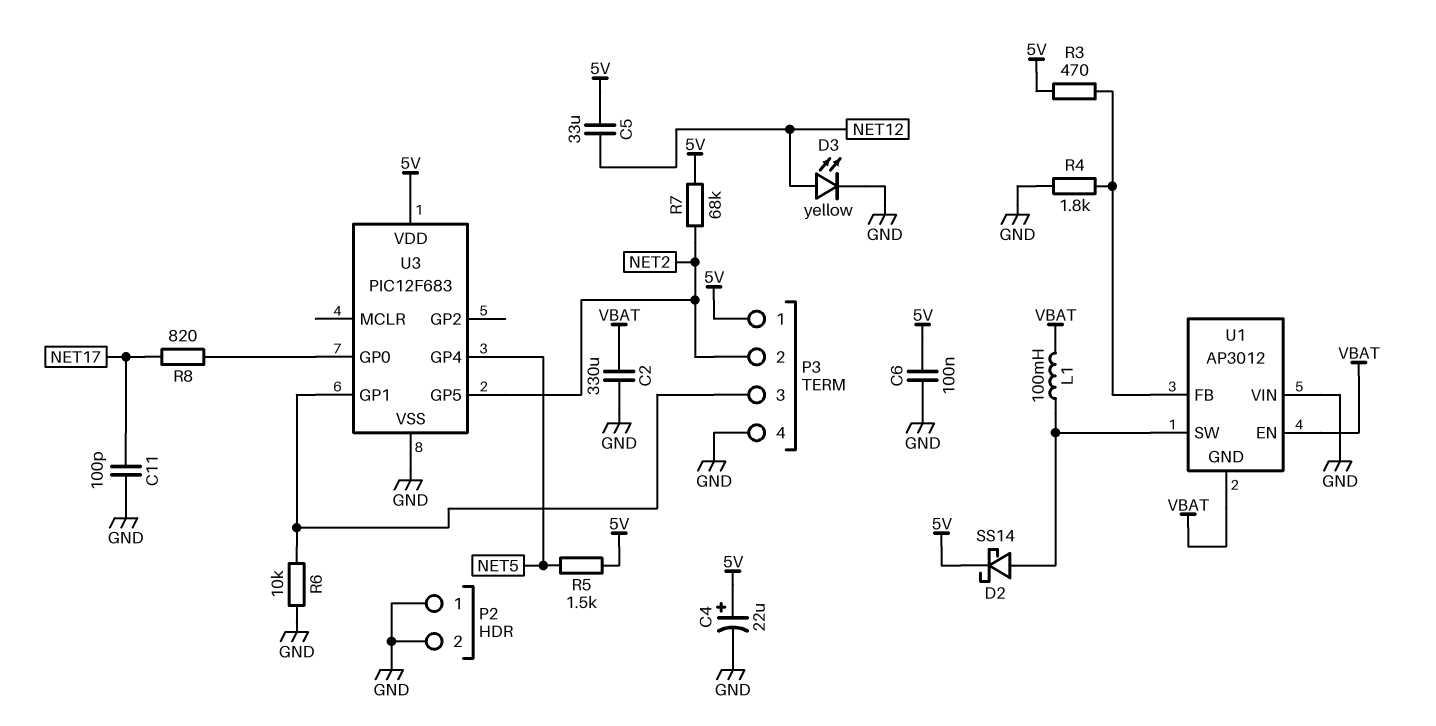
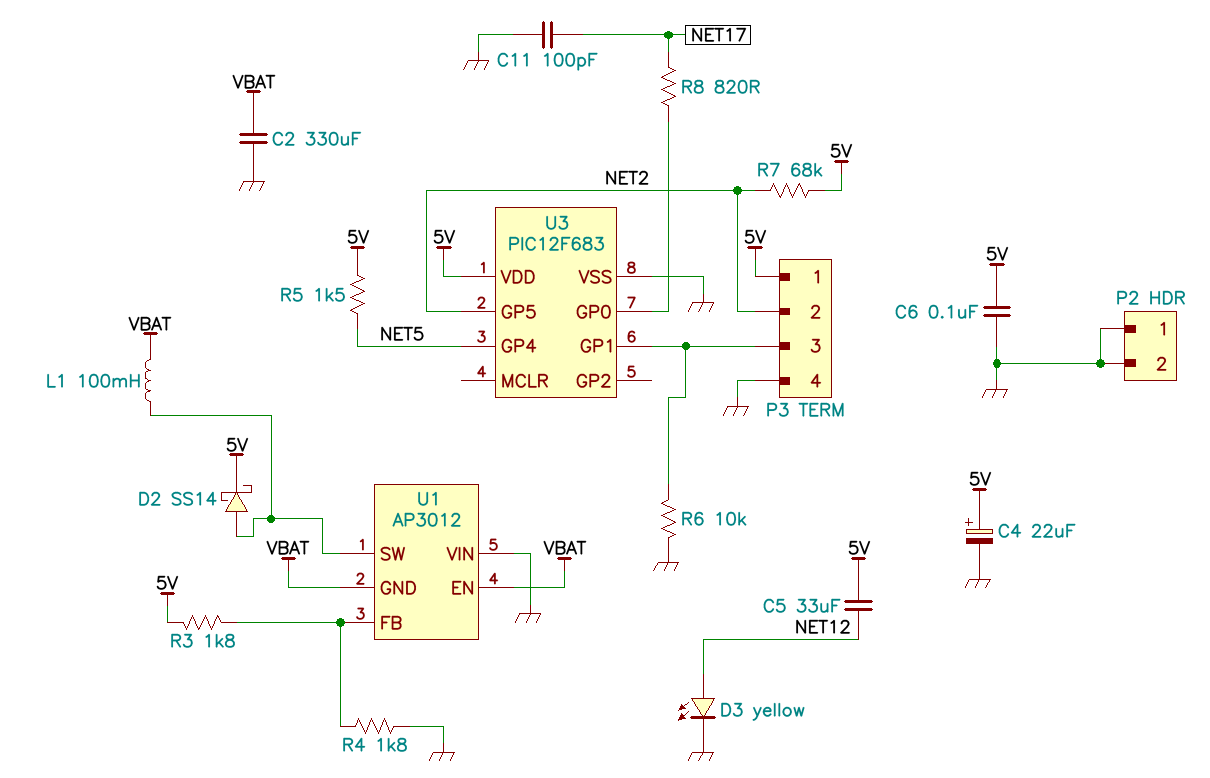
R3: 470 (5V, U1/FB) -> 1.8k (5V, U1/FB)

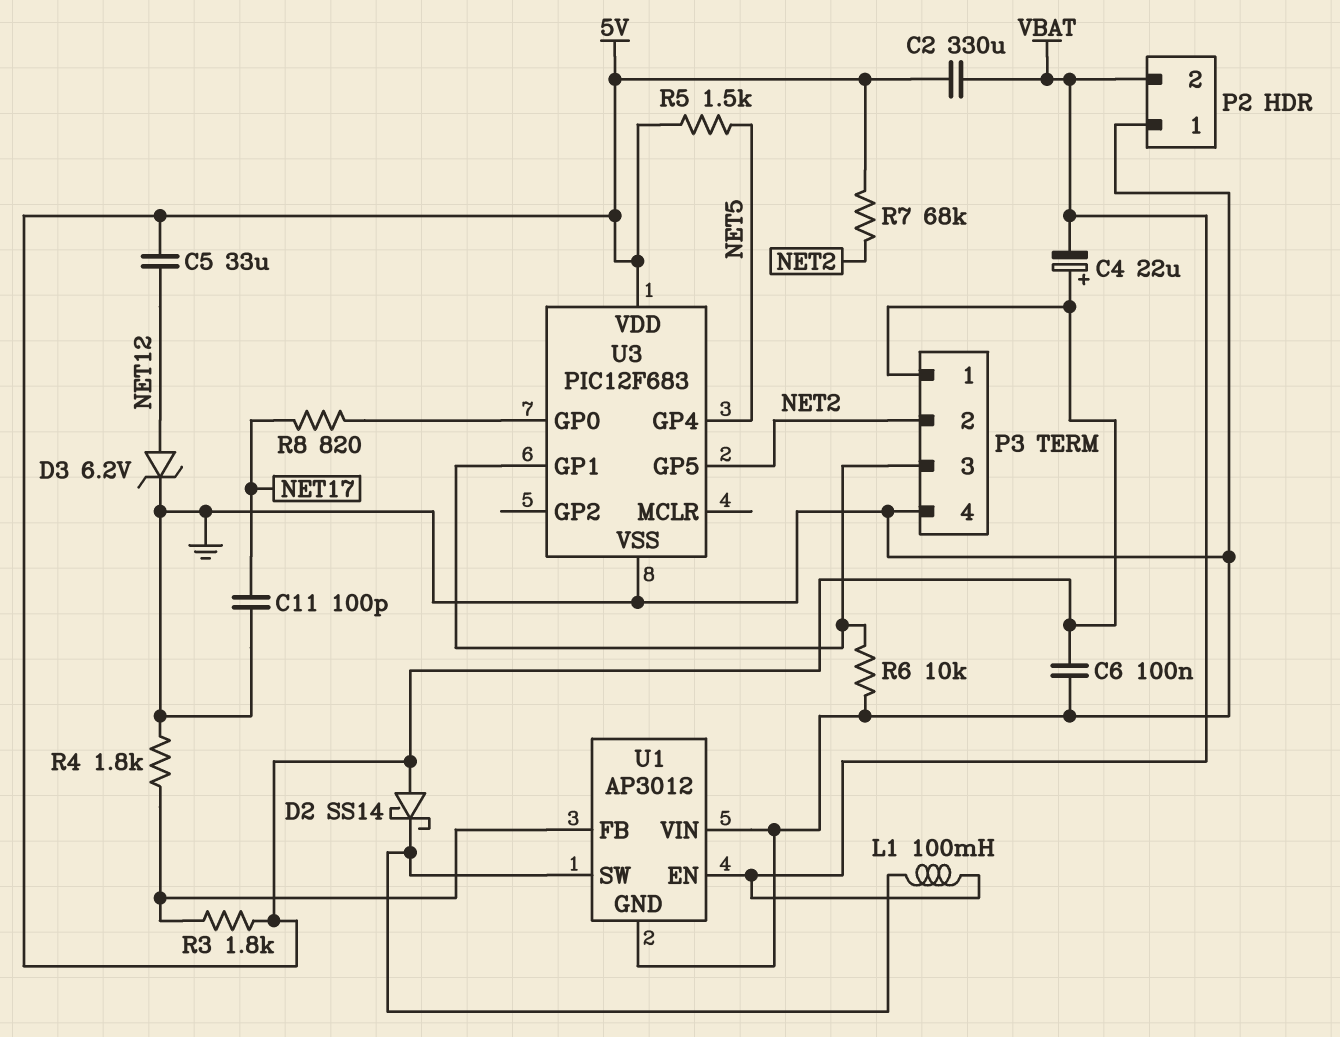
C2: 330uF (GND, VBAT) -> 330uF (5V, VBAT)
C4: 22uF (plus 5V, minus GND) -> 22uF (plus 5V, minus VBAT)
D2: schottky SS14 (A U1/SW, K 5V) -> schottky SS14 (A 5V, K U1/SW)
D3: LED yellow (A NET12, K GND) -> zener 6.2V (A NET12, K GND)
P2 pin 2: GND -> VBAT
U1 pin GND: VBAT -> GND

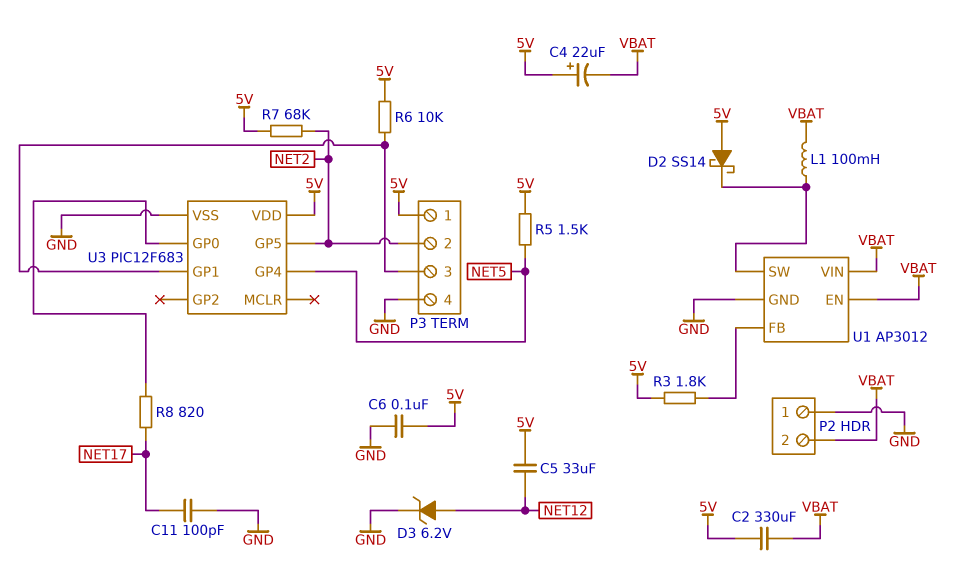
R4: 1.8k (GND, U1/FB) -> none
R6: 10k (GND, P3/3) -> 10k (5V, P3/3)
U1 pin VIN: GND -> VBAT

